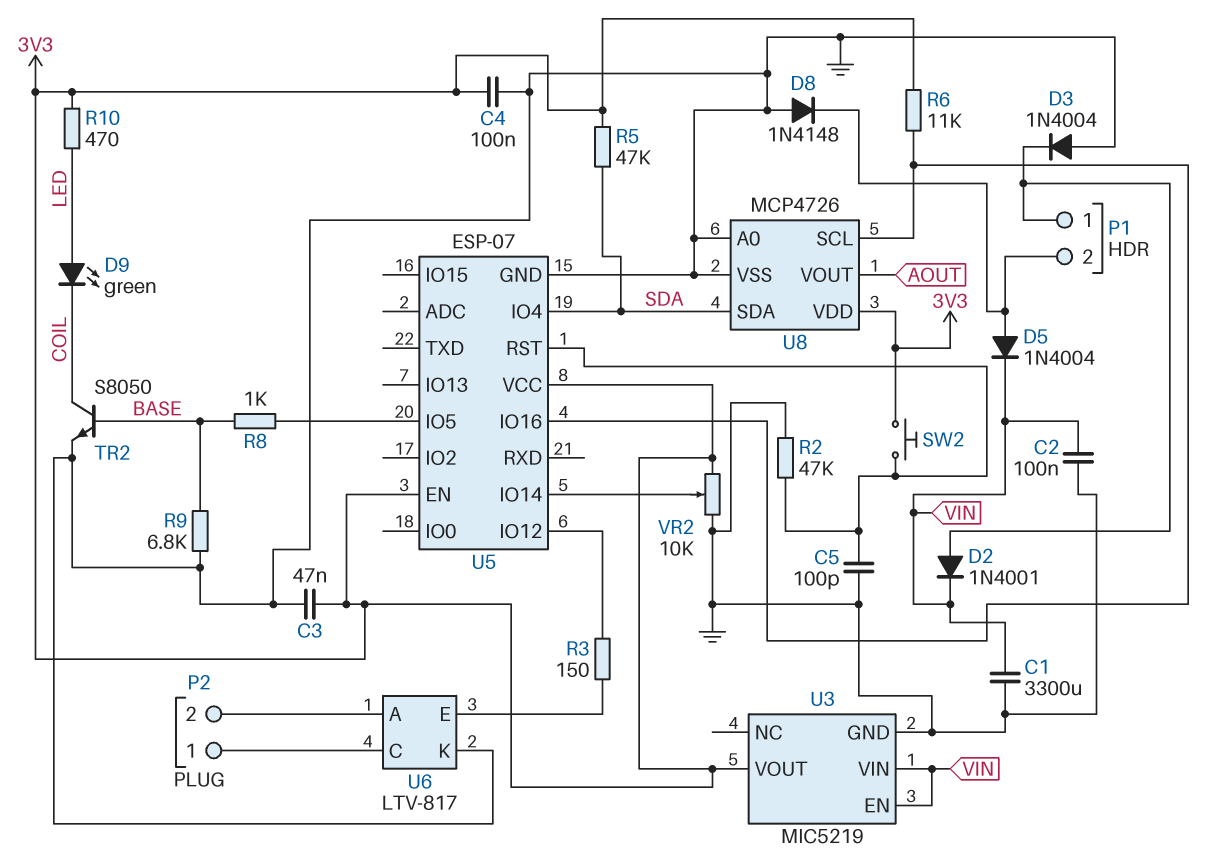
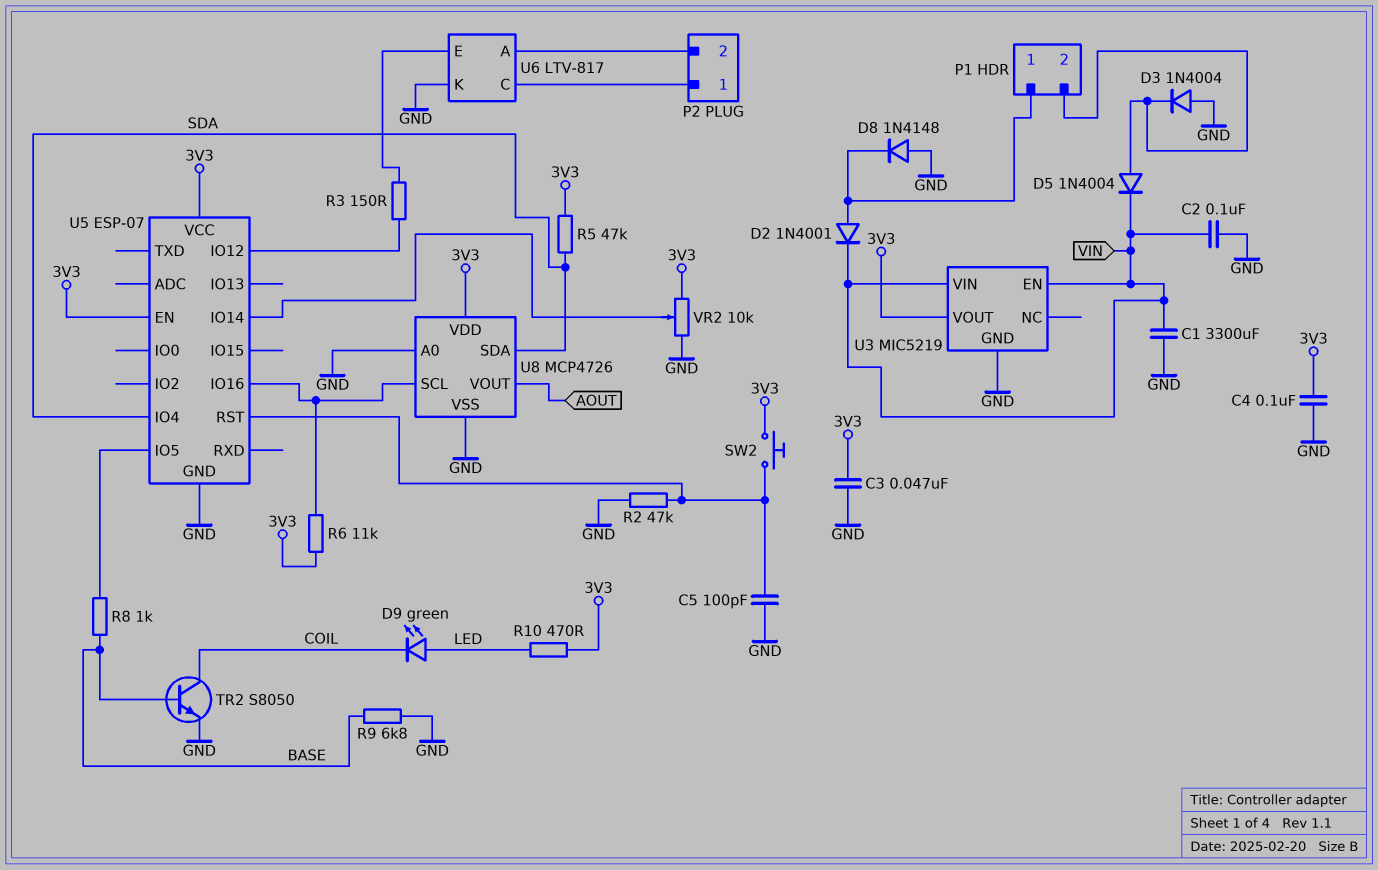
D3: diode 1N4004 (A GND, K P1/1) -> diode 1N4004 (A GND, K P1/2)
D8: diode 1N4148 (A GND, K P1/2) -> diode 1N4148 (A GND, K P1/1)

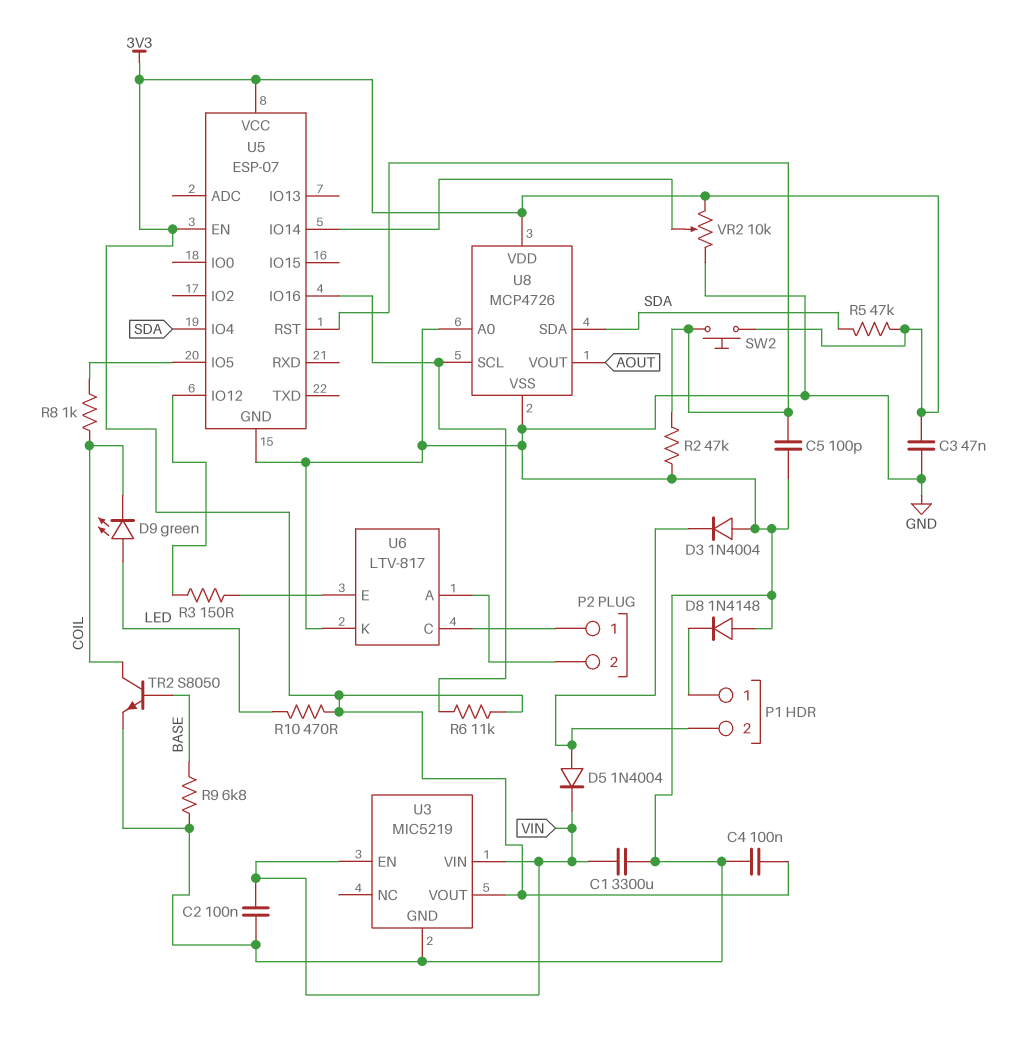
D2: diode 1N4001 (A P1/1, K VIN) -> none
R8: 1k (BASE, U5/IO5) -> 1k (COIL, U5/IO5)

